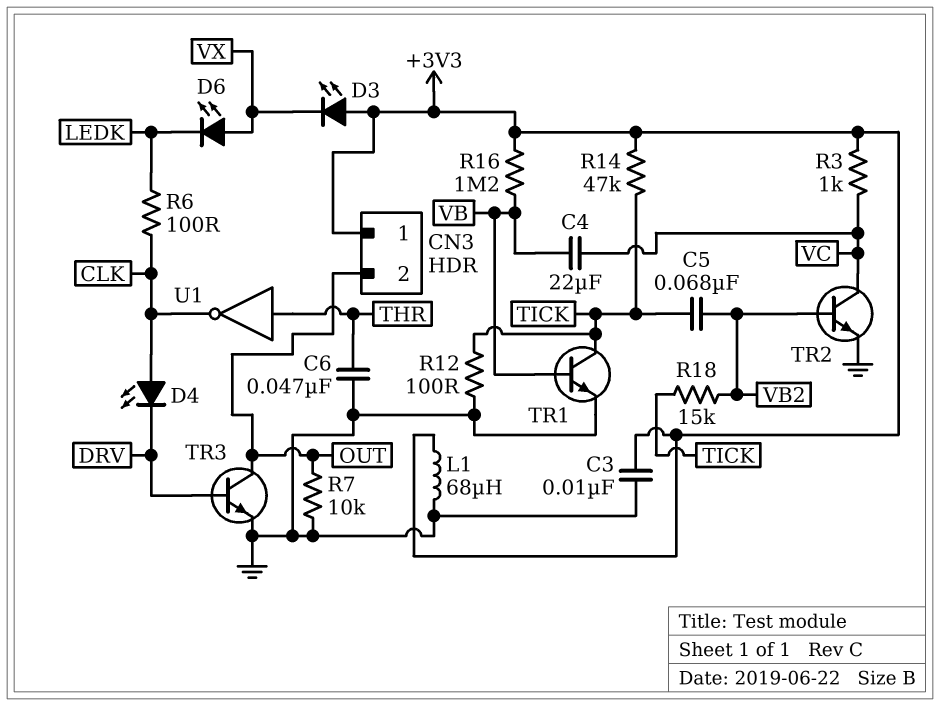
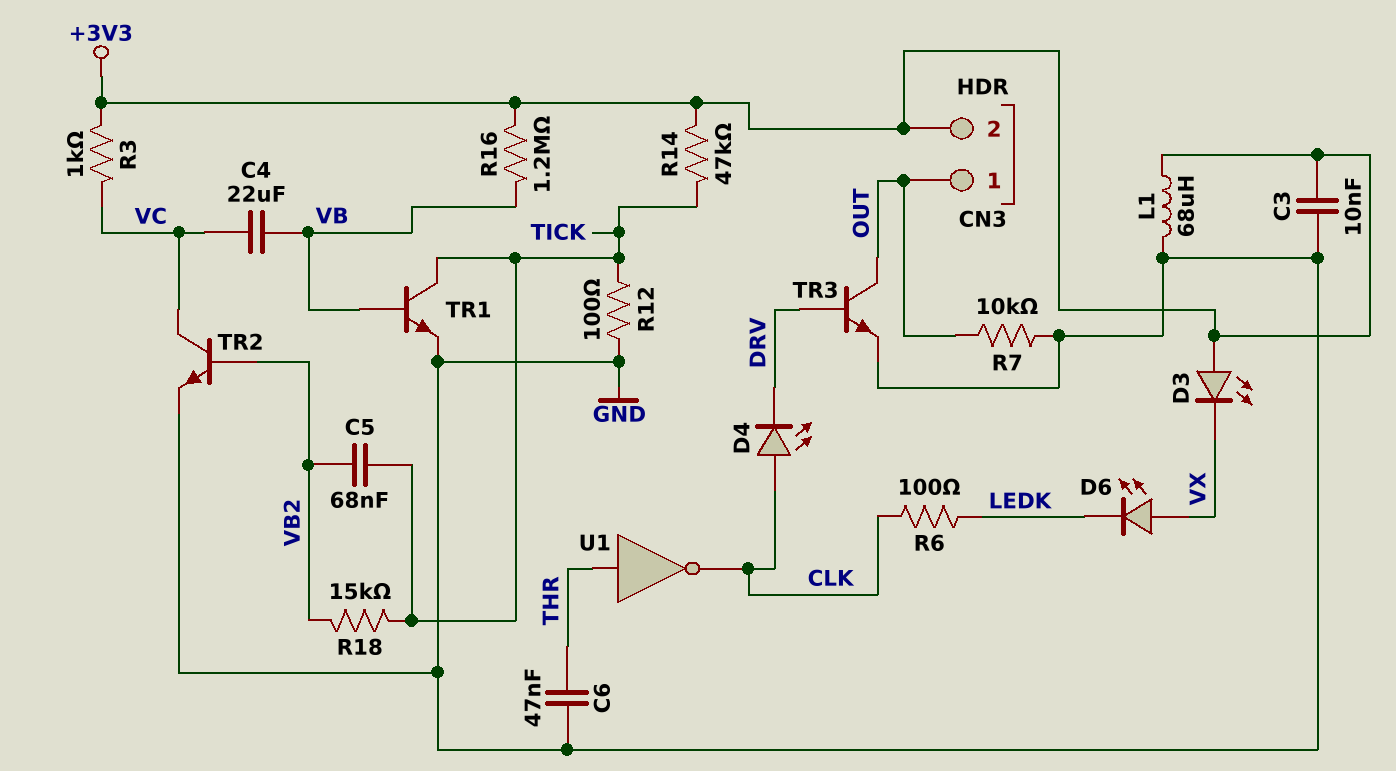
CN3 pin 1: +3V3 -> OUT
CN3 pin 2: OUT -> +3V3

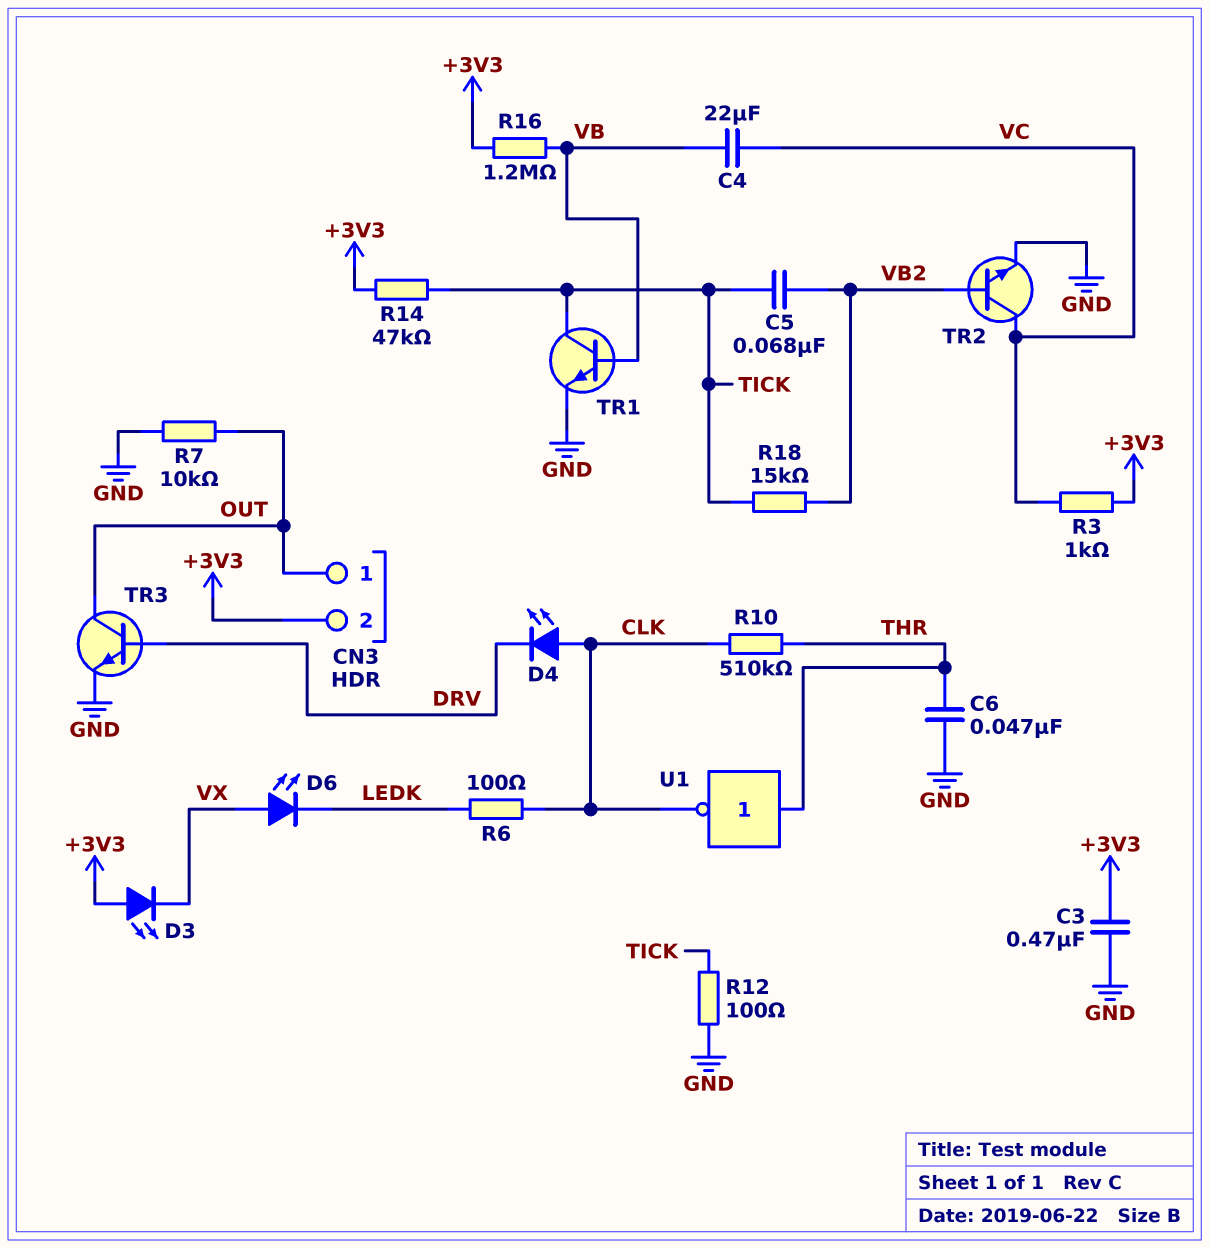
C3: 10nF (+3V3, GND) -> 470nF (+3V3, GND)
L1: 68uH (+3V3, GND) -> none
R10: none -> 510k (CLK, THR)

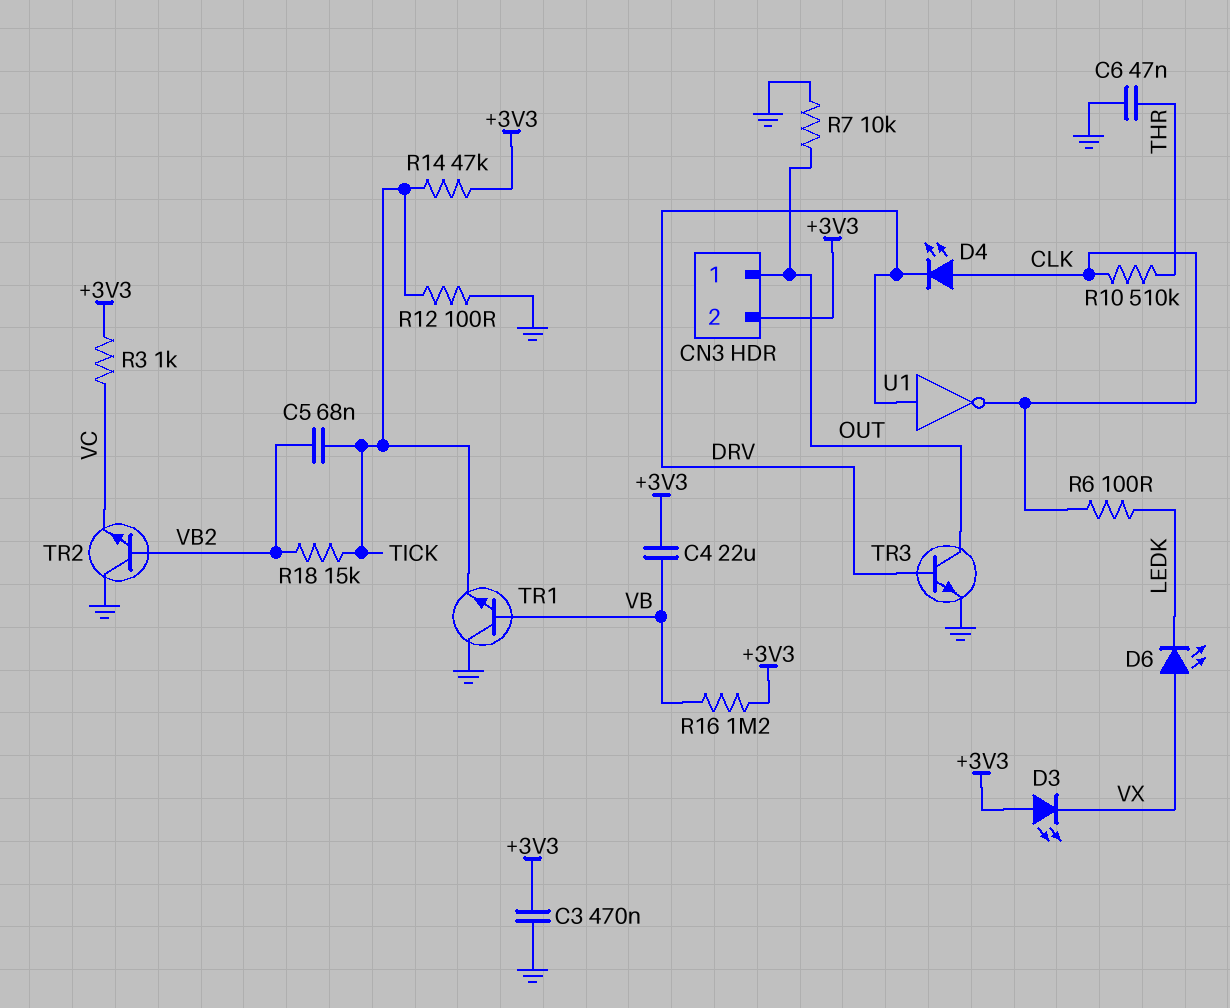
C4: 22uF (VB, VC) -> 22uF (+3V3, VB)
TR1: NPN (B VB, C TICK, E GND) -> NPN (B VB, C GND, E TICK)
TR2: NPN (B VB2, C VC, E GND) -> NPN (B VB2, C GND, E VC)
U1: NOT (in THR, out CLK) -> NOT (in DRV, out CLK)

